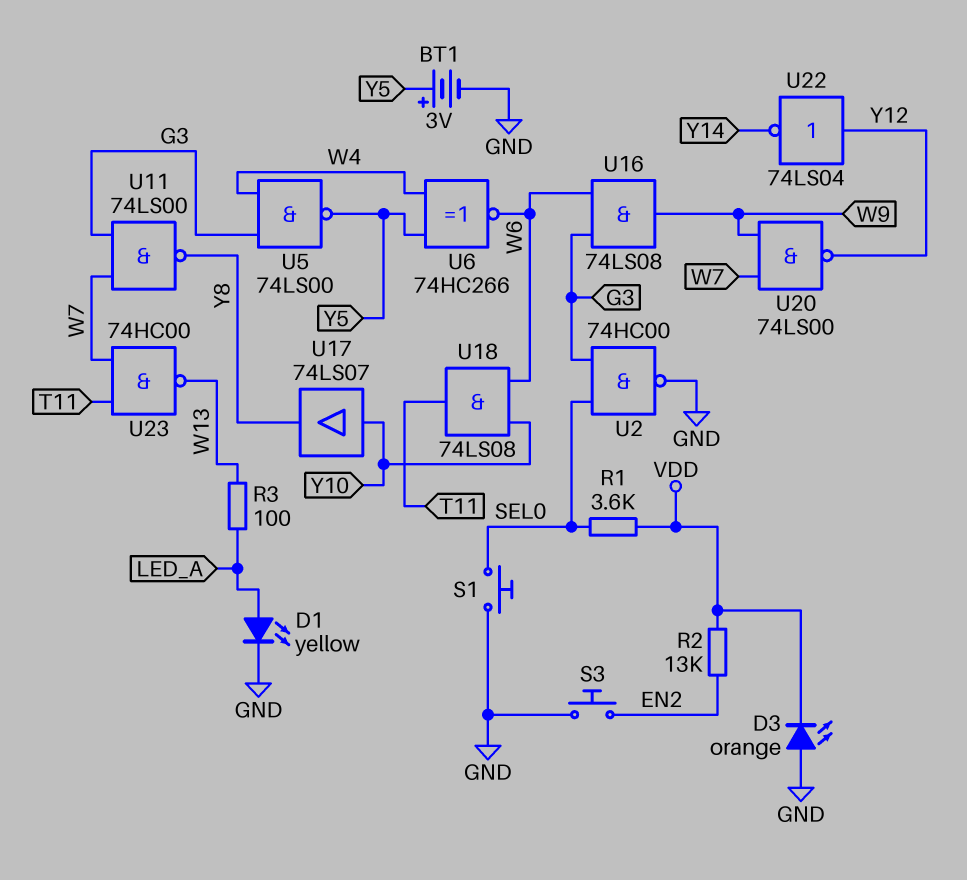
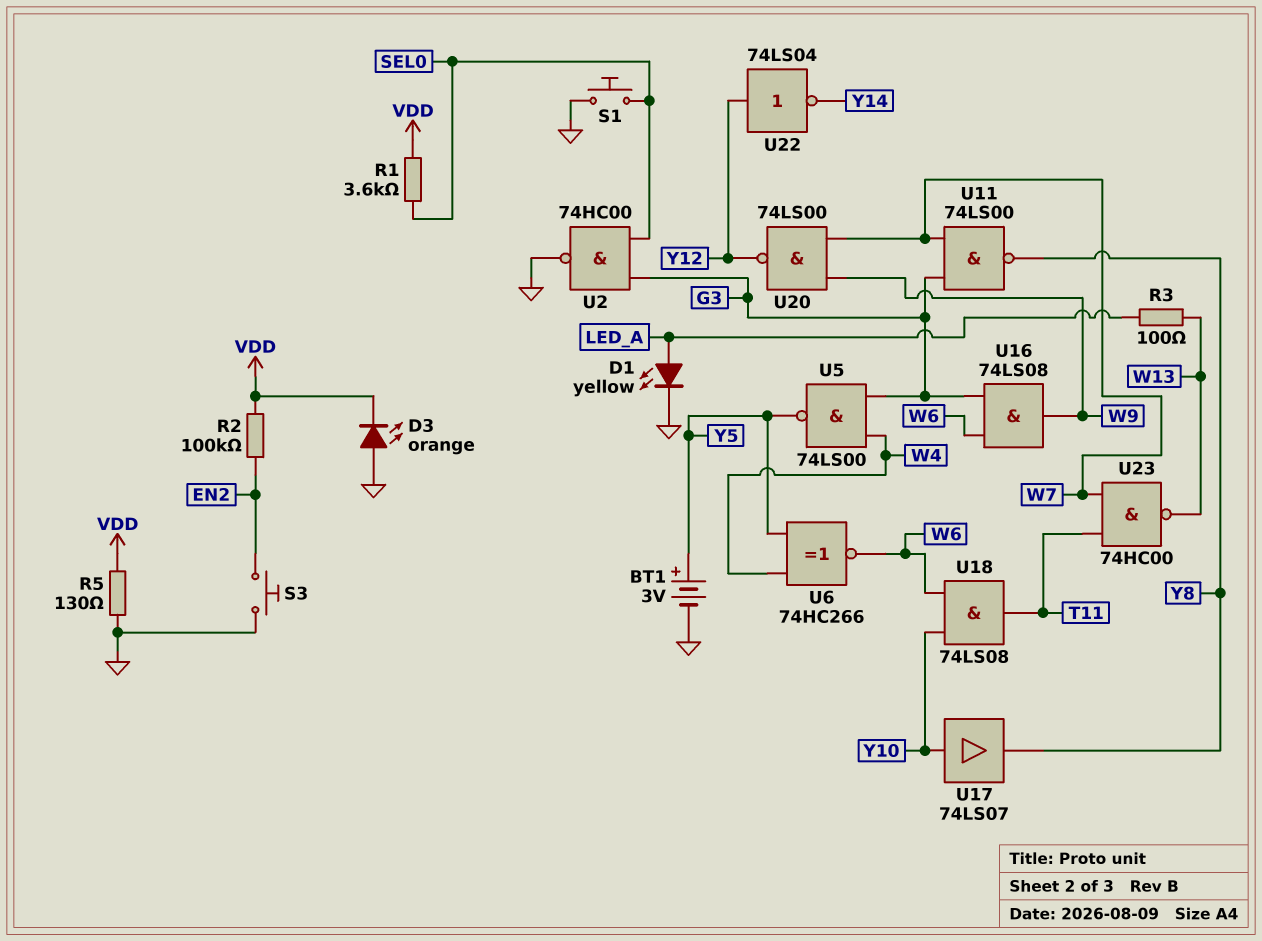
R2: 13k (EN2, VDD) -> 100k (EN2, VDD)
R5: none -> 130 (GND, VDD)

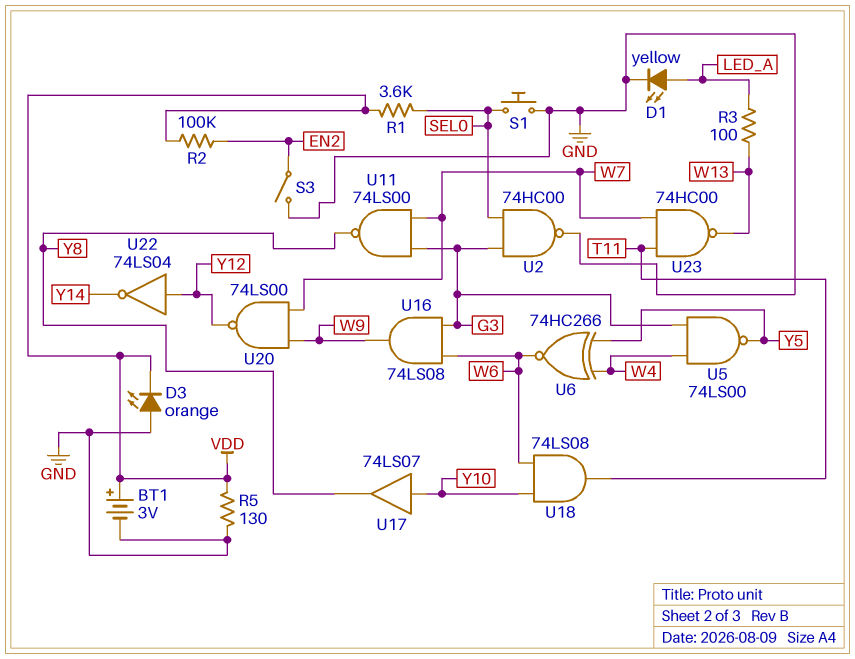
BT1: 3V (plus Y5, minus GND) -> 3V (plus VDD, minus GND)
S3: button (EN2, GND) -> switch (EN2, GND)

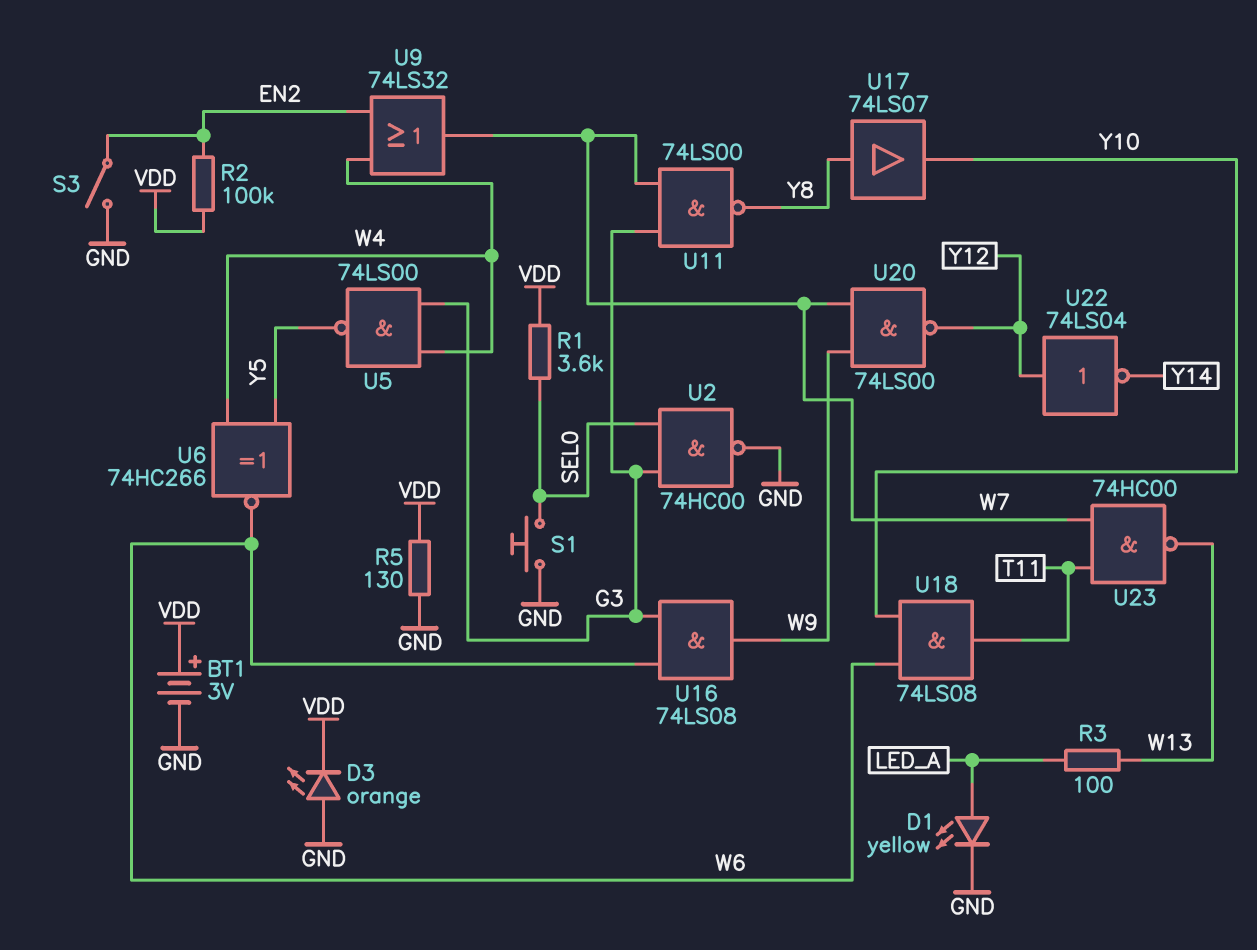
U9: none -> OR 74LS32 (in EN2, in W4, out W7)
U17: buffer 74LS07 (in Y10, out Y8) -> buffer 74LS07 (in Y8, out Y10)

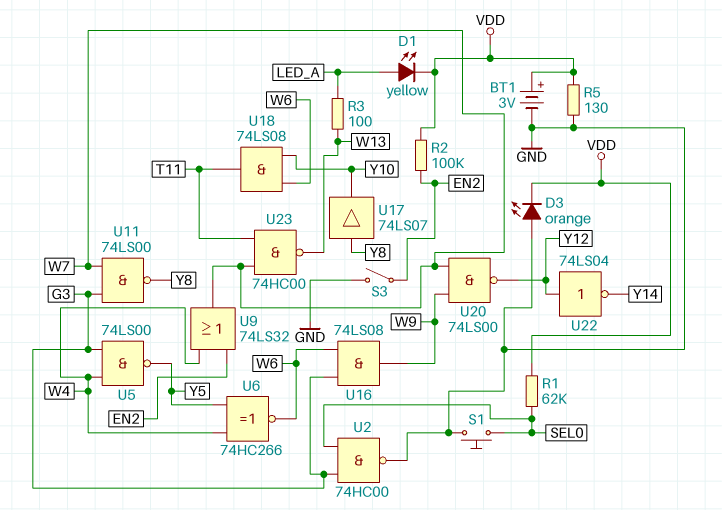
D1: LED yellow (A LED_A, K GND) -> LED yellow (A LED_A, K VDD)
R1: 3.6k (SEL0, VDD) -> 62k (SEL0, VDD)

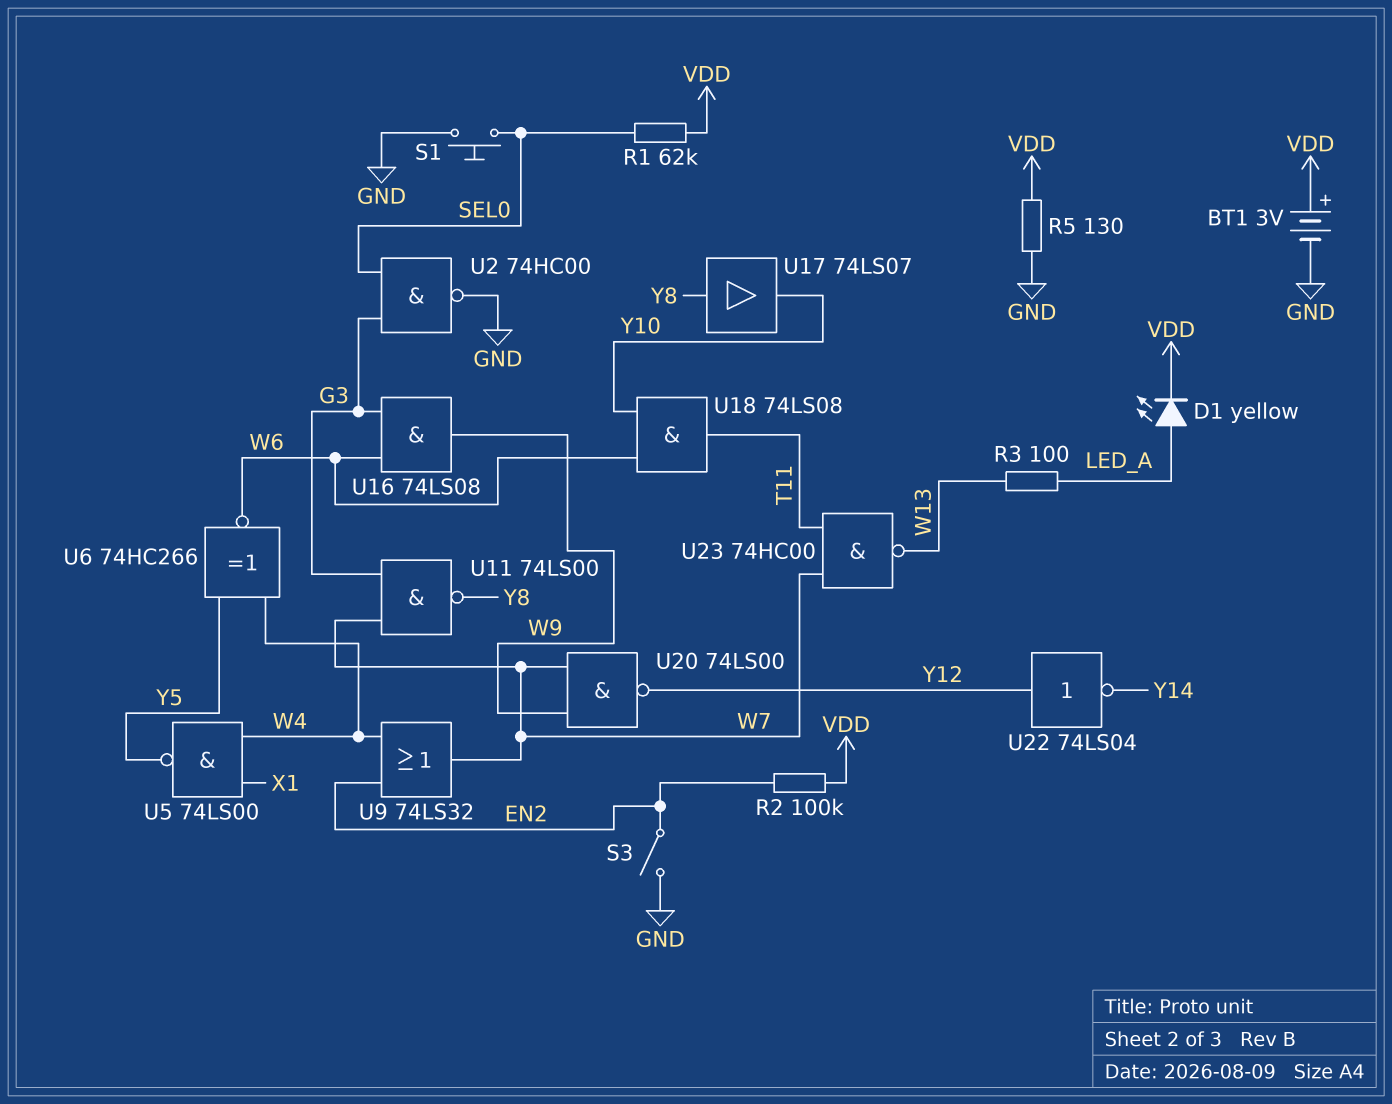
D3: LED orange (A GND, K VDD) -> none
U5: NAND 74LS00 (in G3, in W4, out Y5) -> NAND 74LS00 (in W4, in X1, out Y5)

